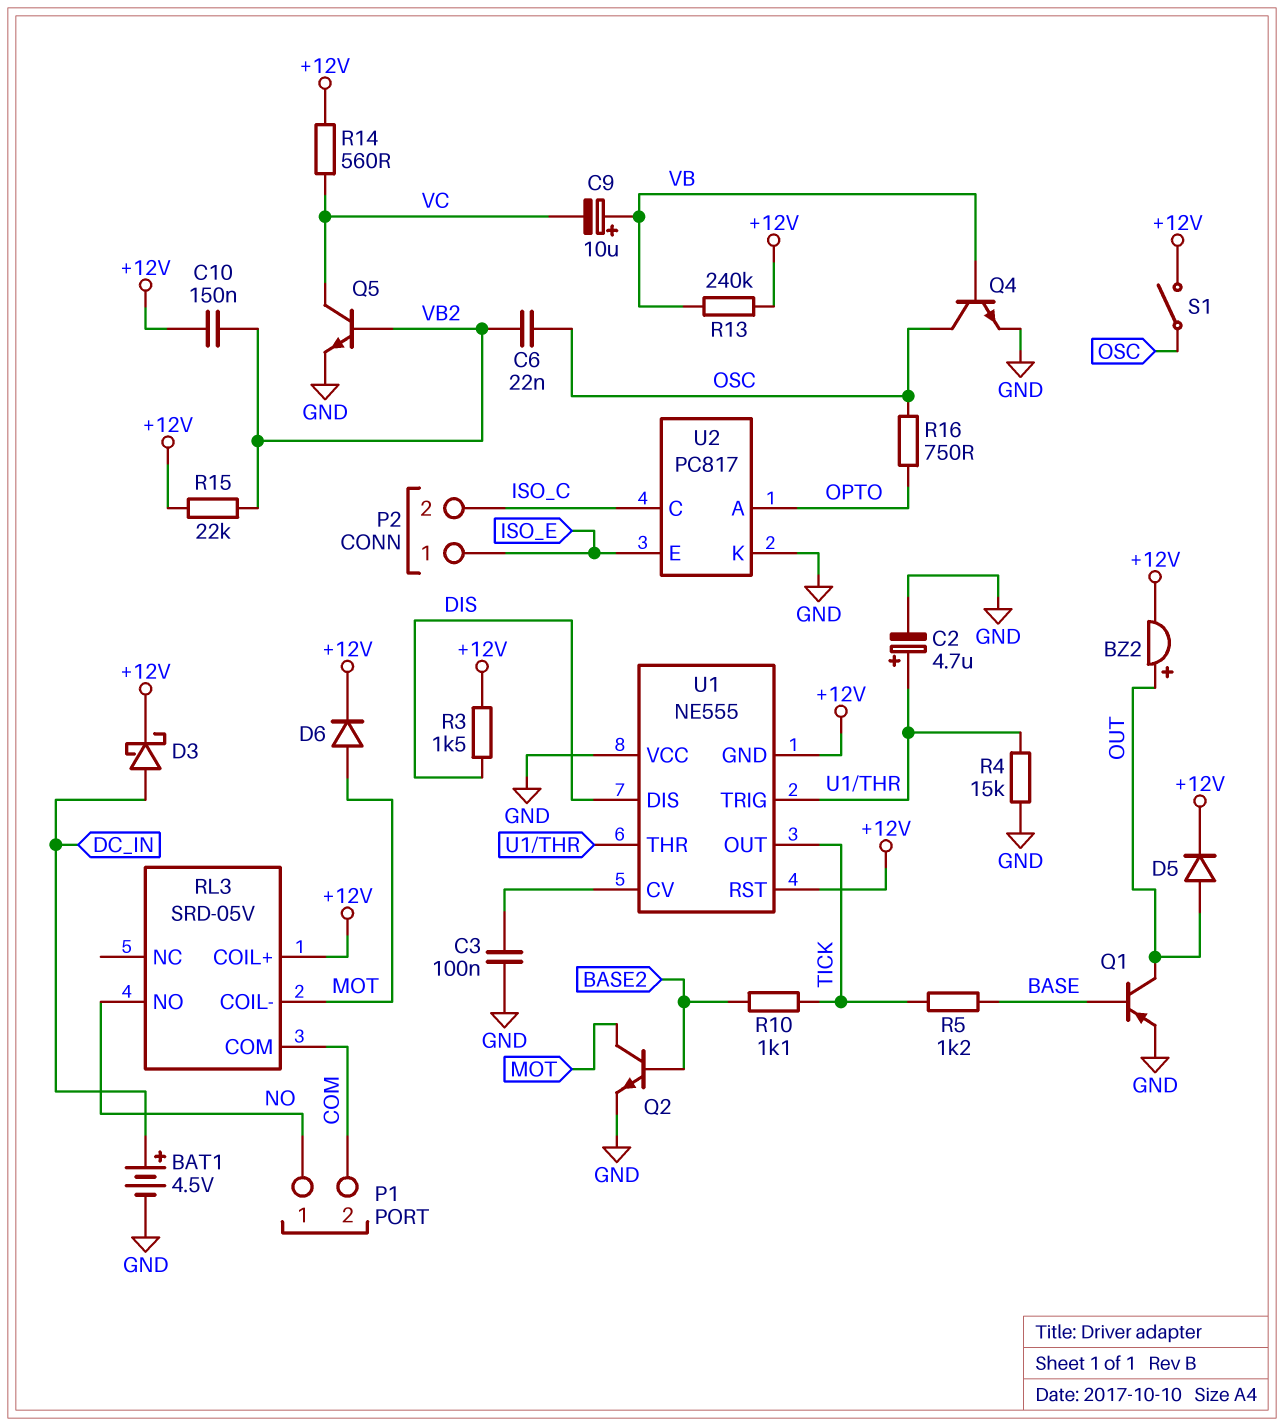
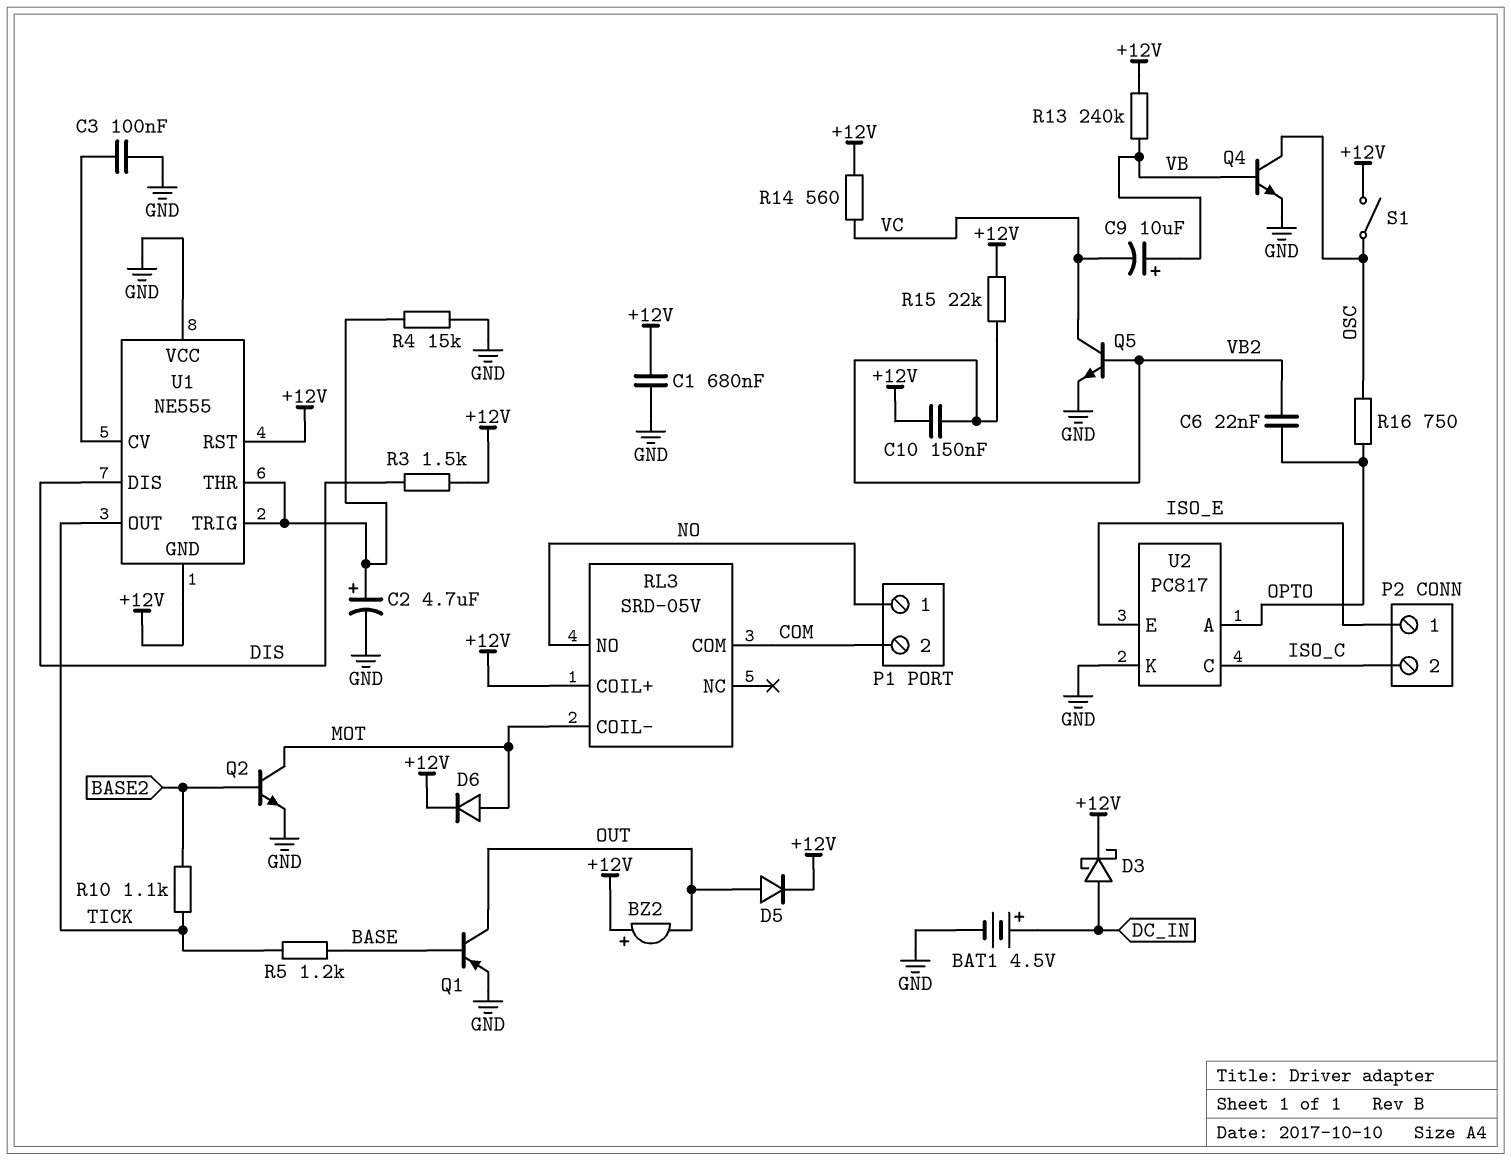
BZ2: buzzer (plus OUT, minus +12V) -> buzzer (plus +12V, minus OUT)
C1: none -> 680nF (+12V, GND)
C6: 22nF (OSC, VB2) -> 22nF (OPTO, VB2)

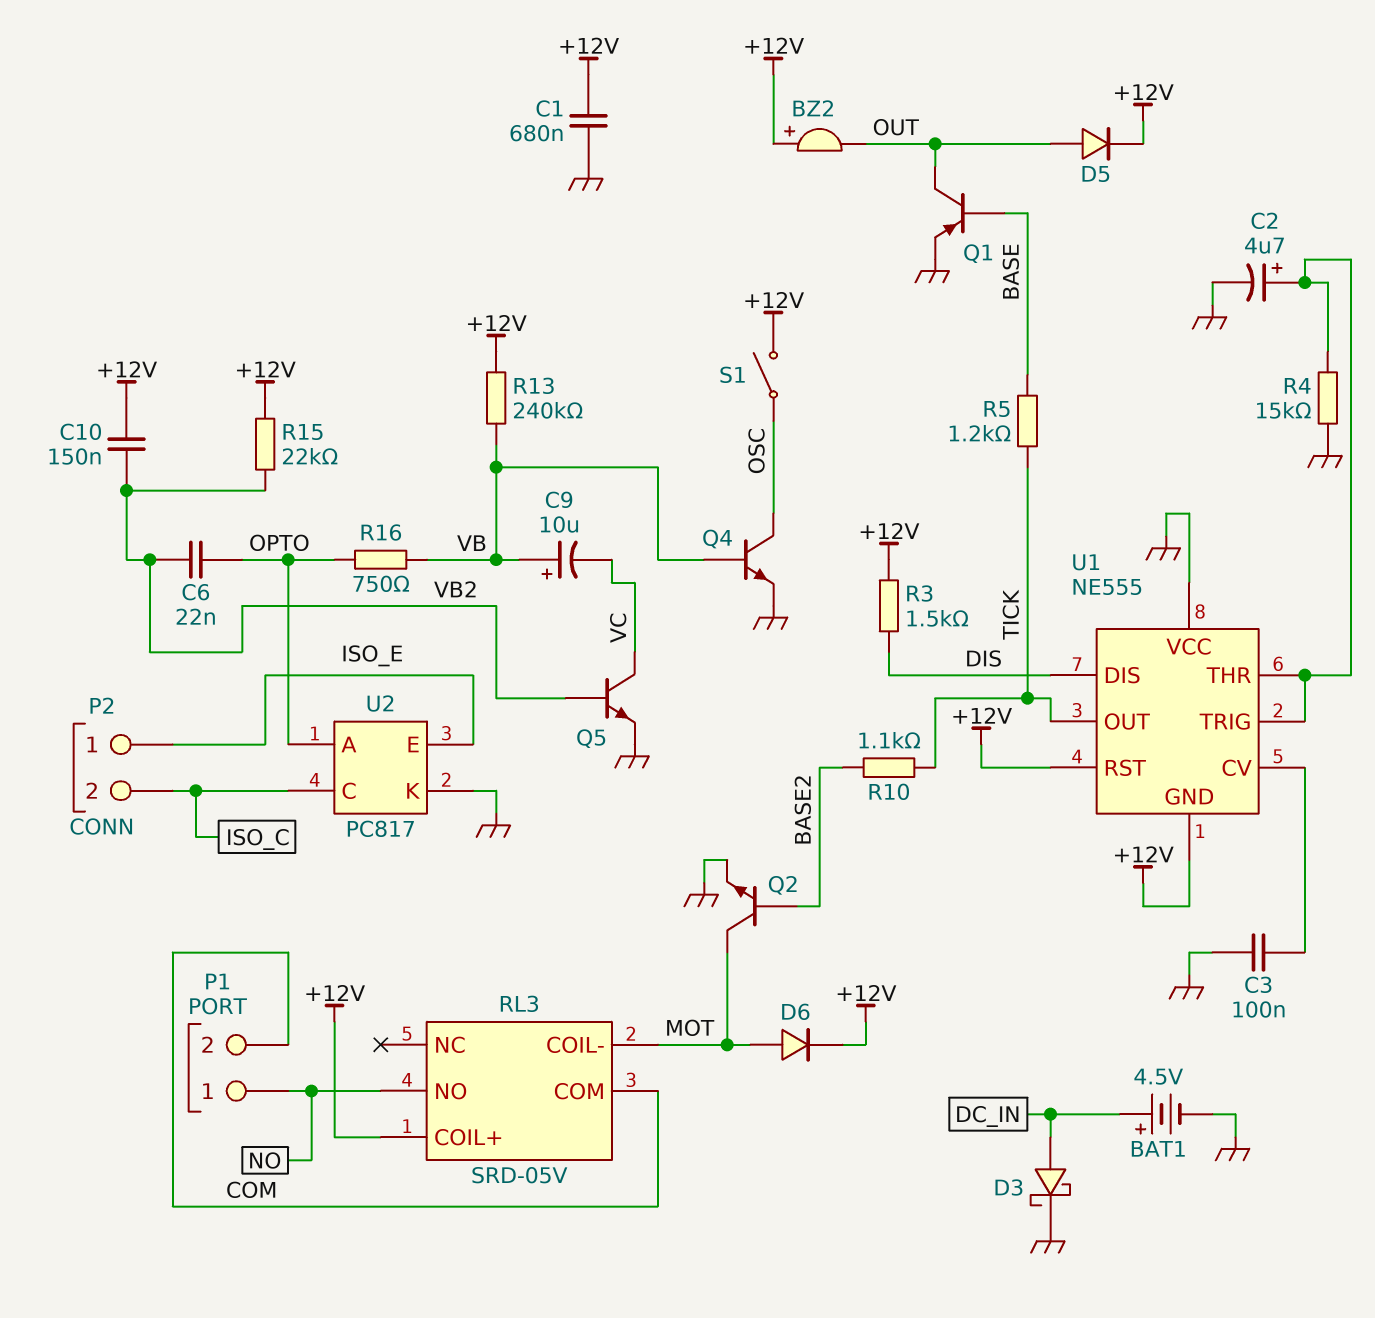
D3: schottky (A DC_IN, K +12V) -> schottky (A DC_IN, K GND)
R14: 560 (+12V, VC) -> none
R16: 750 (OPTO, OSC) -> 750 (OPTO, VB)

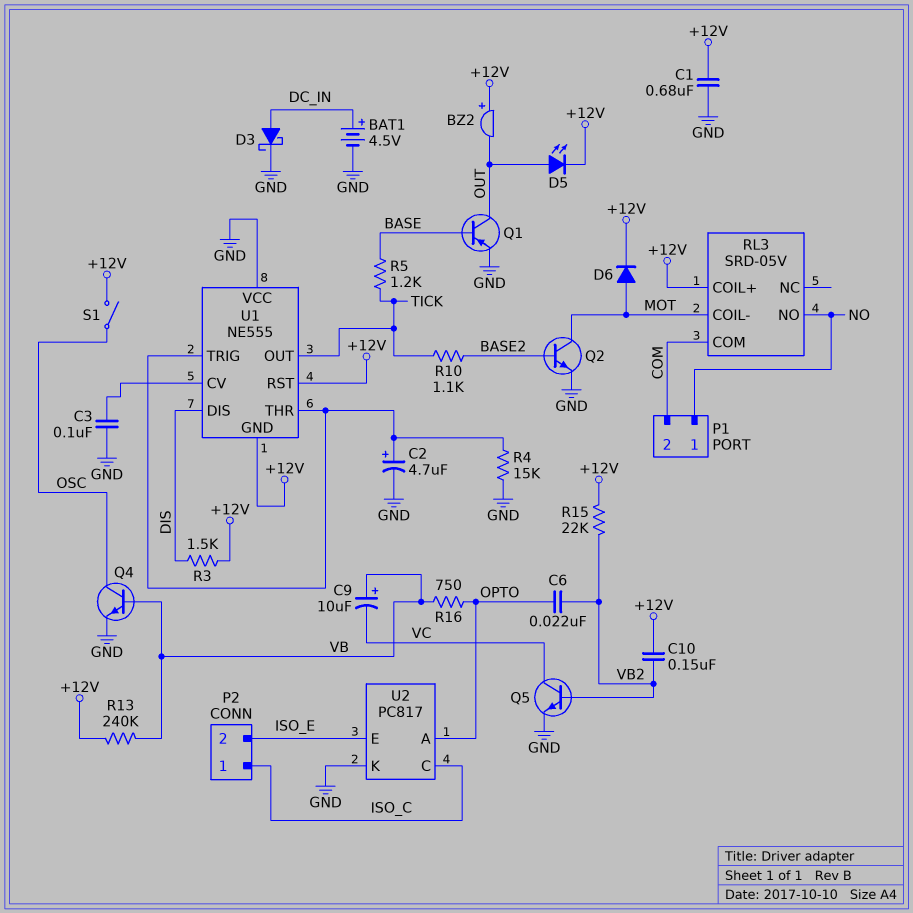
D5: diode (A OUT, K +12V) -> LED (A OUT, K +12V)
P2 pin 1: ISO_E -> ISO_C
P2 pin 2: ISO_C -> ISO_E

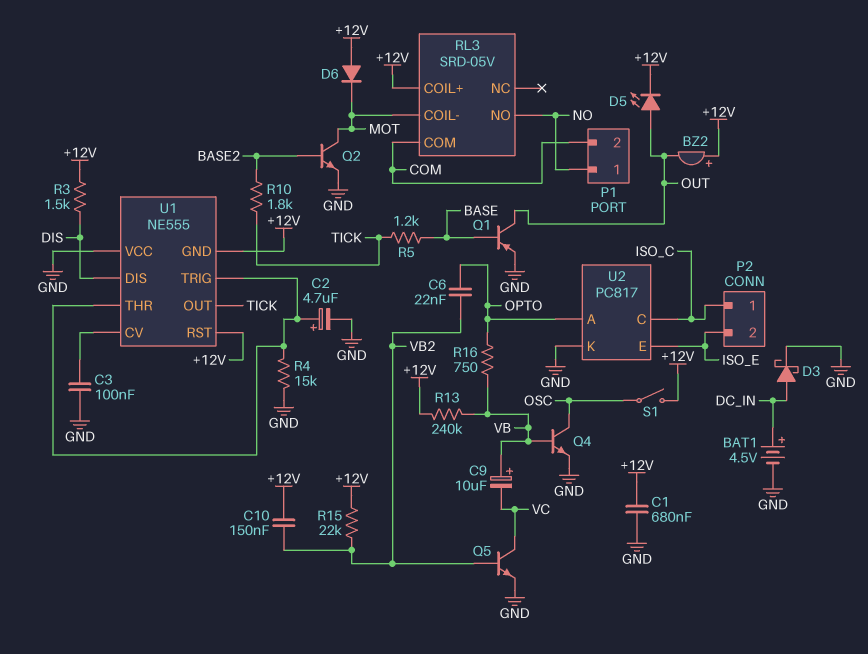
D6: diode (A MOT, K +12V) -> diode (A +12V, K MOT)
R10: 1.1k (BASE2, TICK) -> 1.8k (BASE2, TICK)

